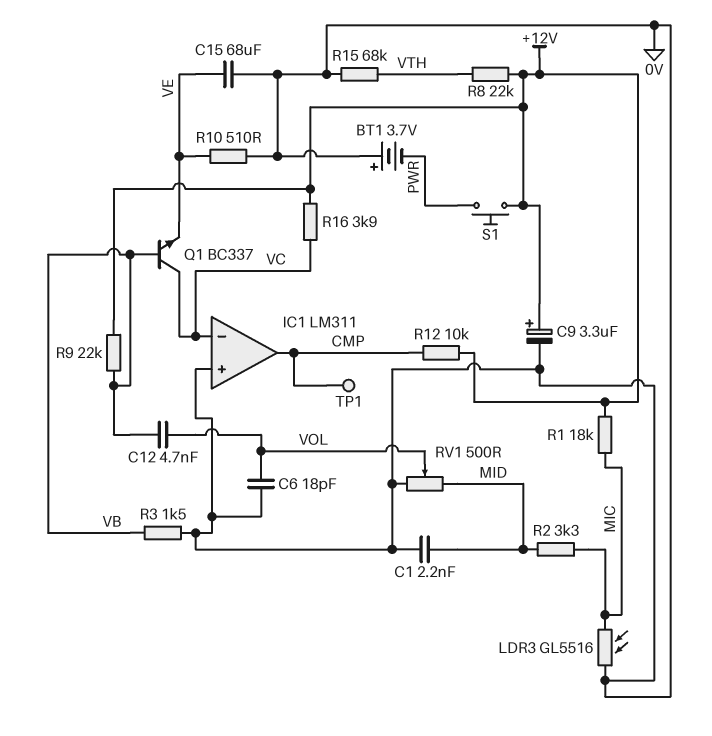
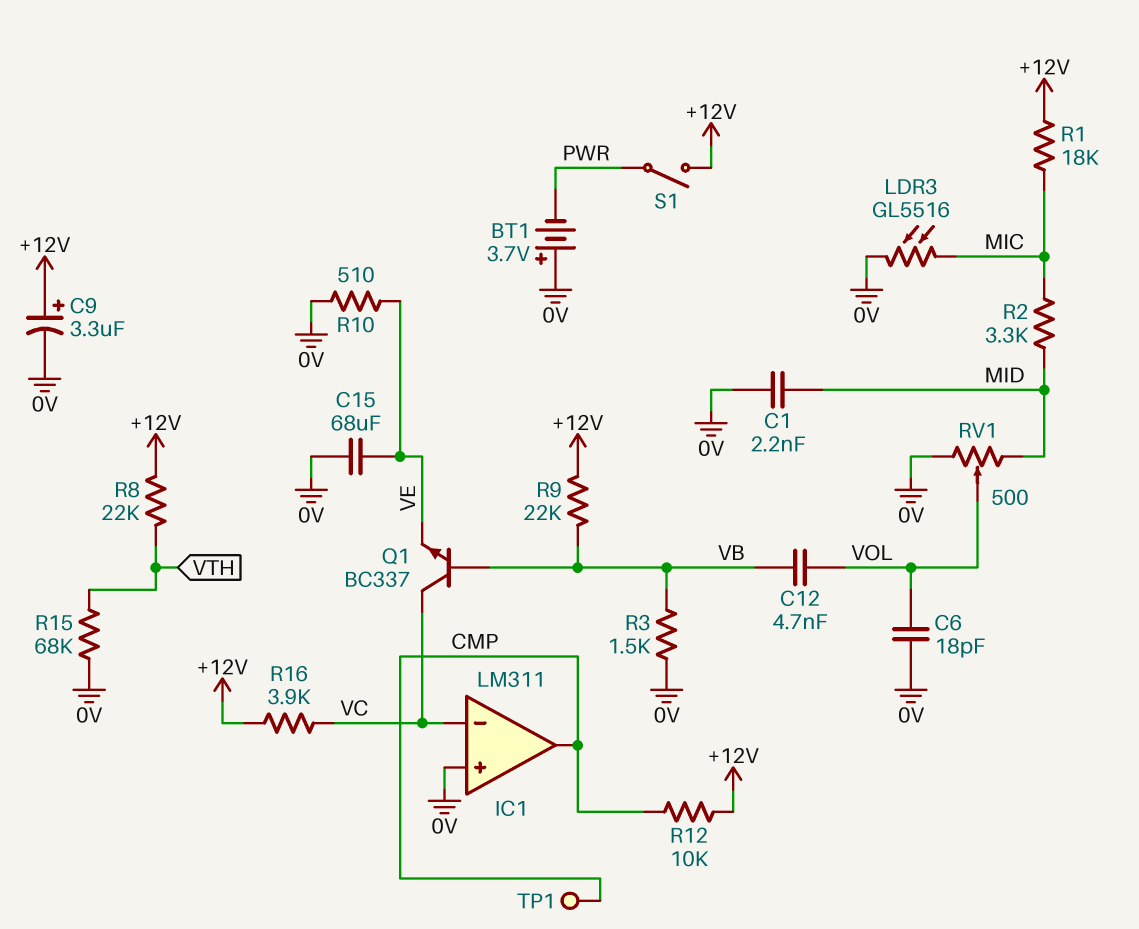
S1: button (+12V, PWR) -> switch (+12V, PWR)

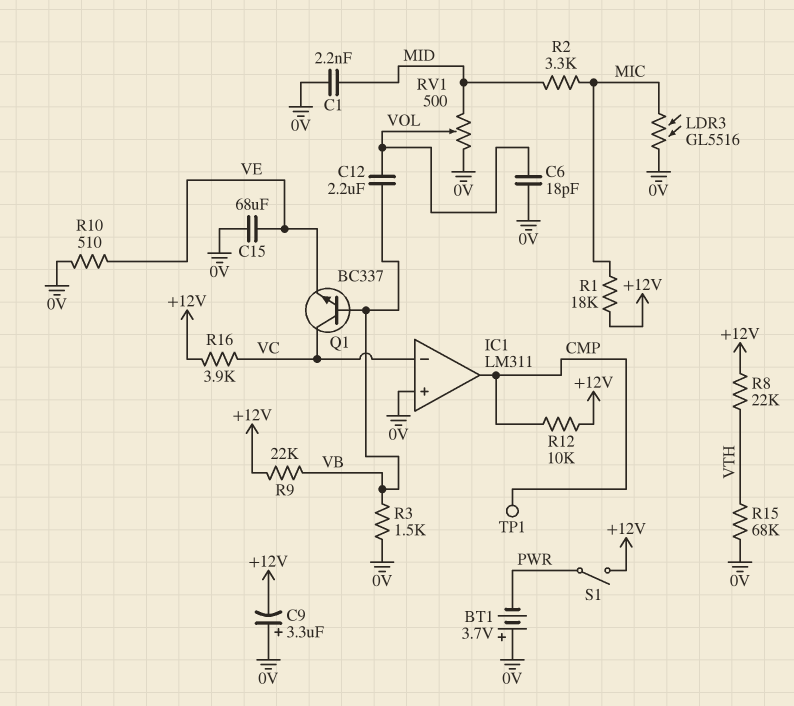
C9: 3.3uF (plus +12V, minus 0V) -> 3.3uF (plus 0V, minus +12V)
C12: 4.7nF (VB, VOL) -> 2.2uF (VB, VOL)

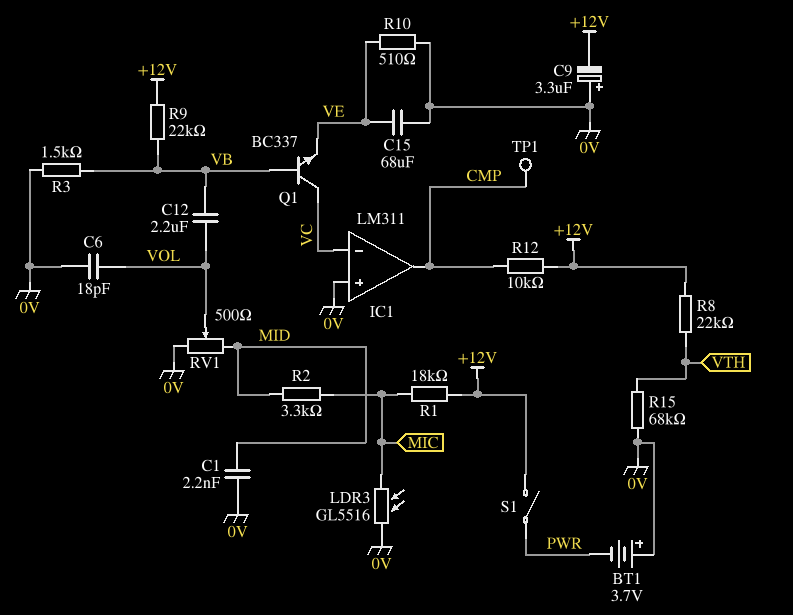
R16: 3.9k (+12V, VC) -> none

